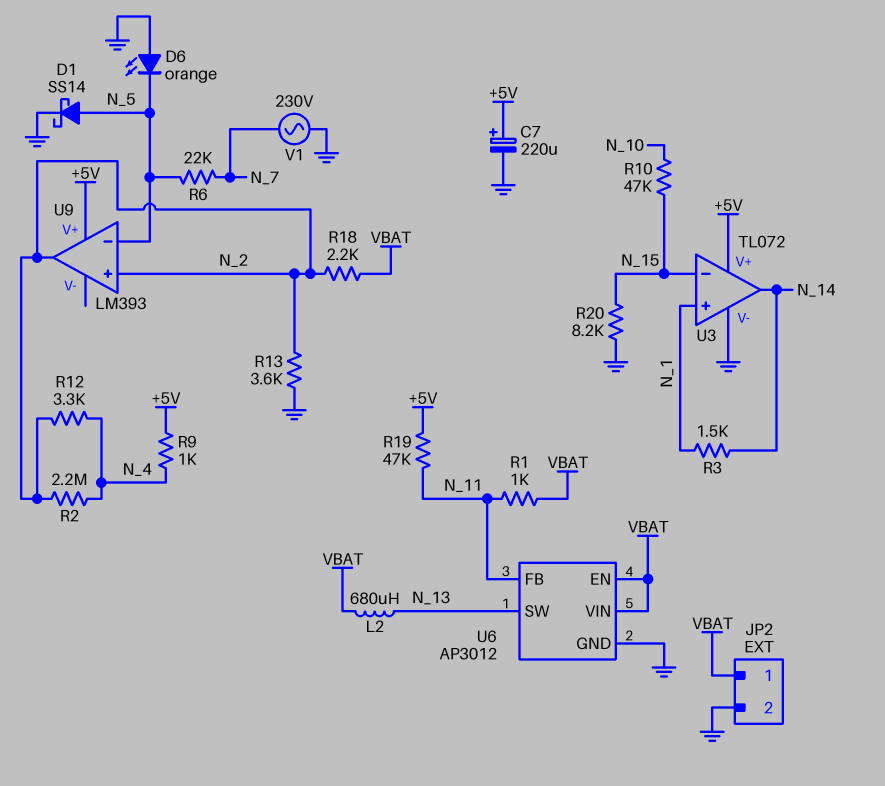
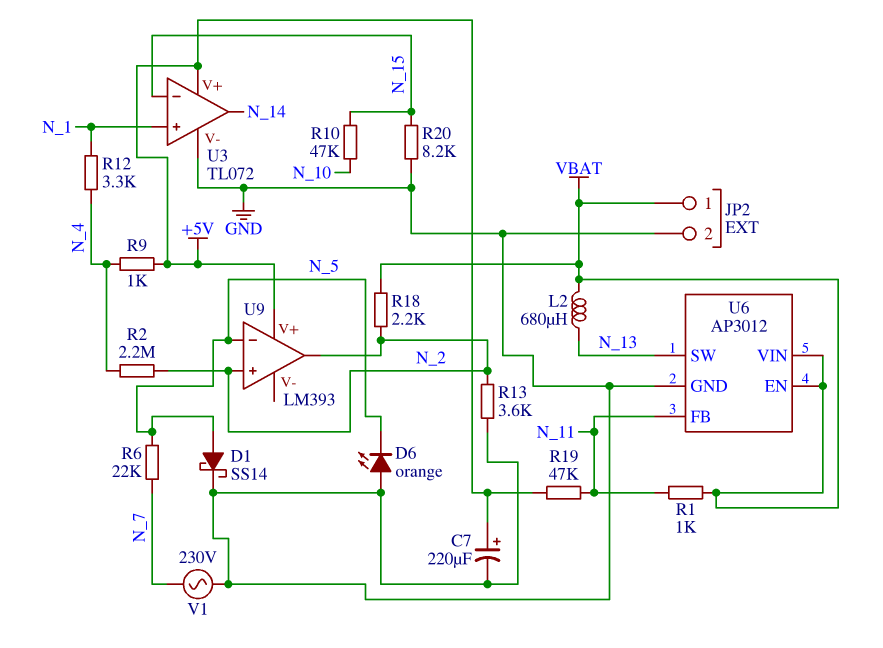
R3: 1.5k (N_1, N_14) -> none
R12: 3.3k (N_2, N_4) -> 3.3k (N_1, N_4)

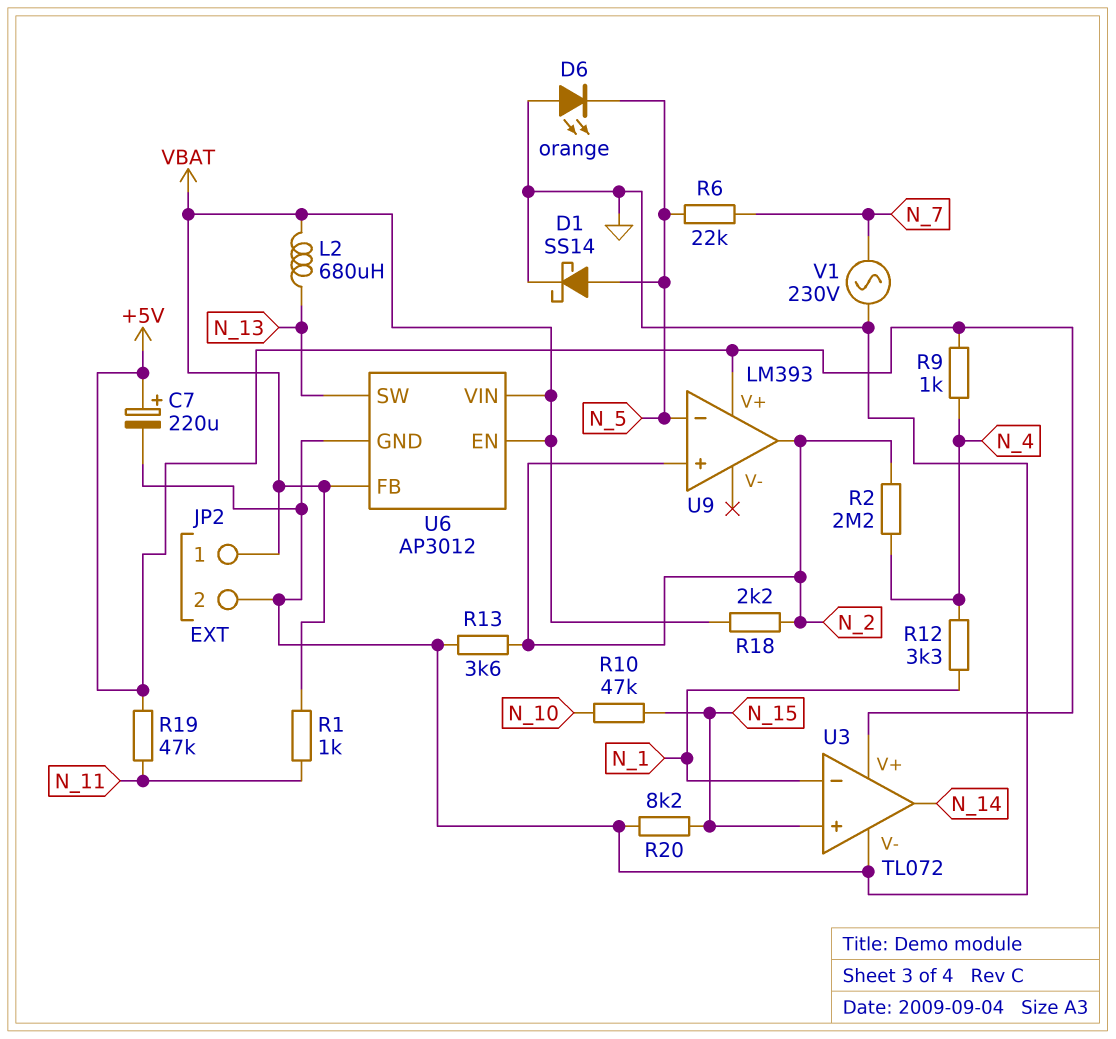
U3 pin in+: N_1 -> N_15
U3 pin in-: N_15 -> N_1
U6 pin FB: N_11 -> VBAT

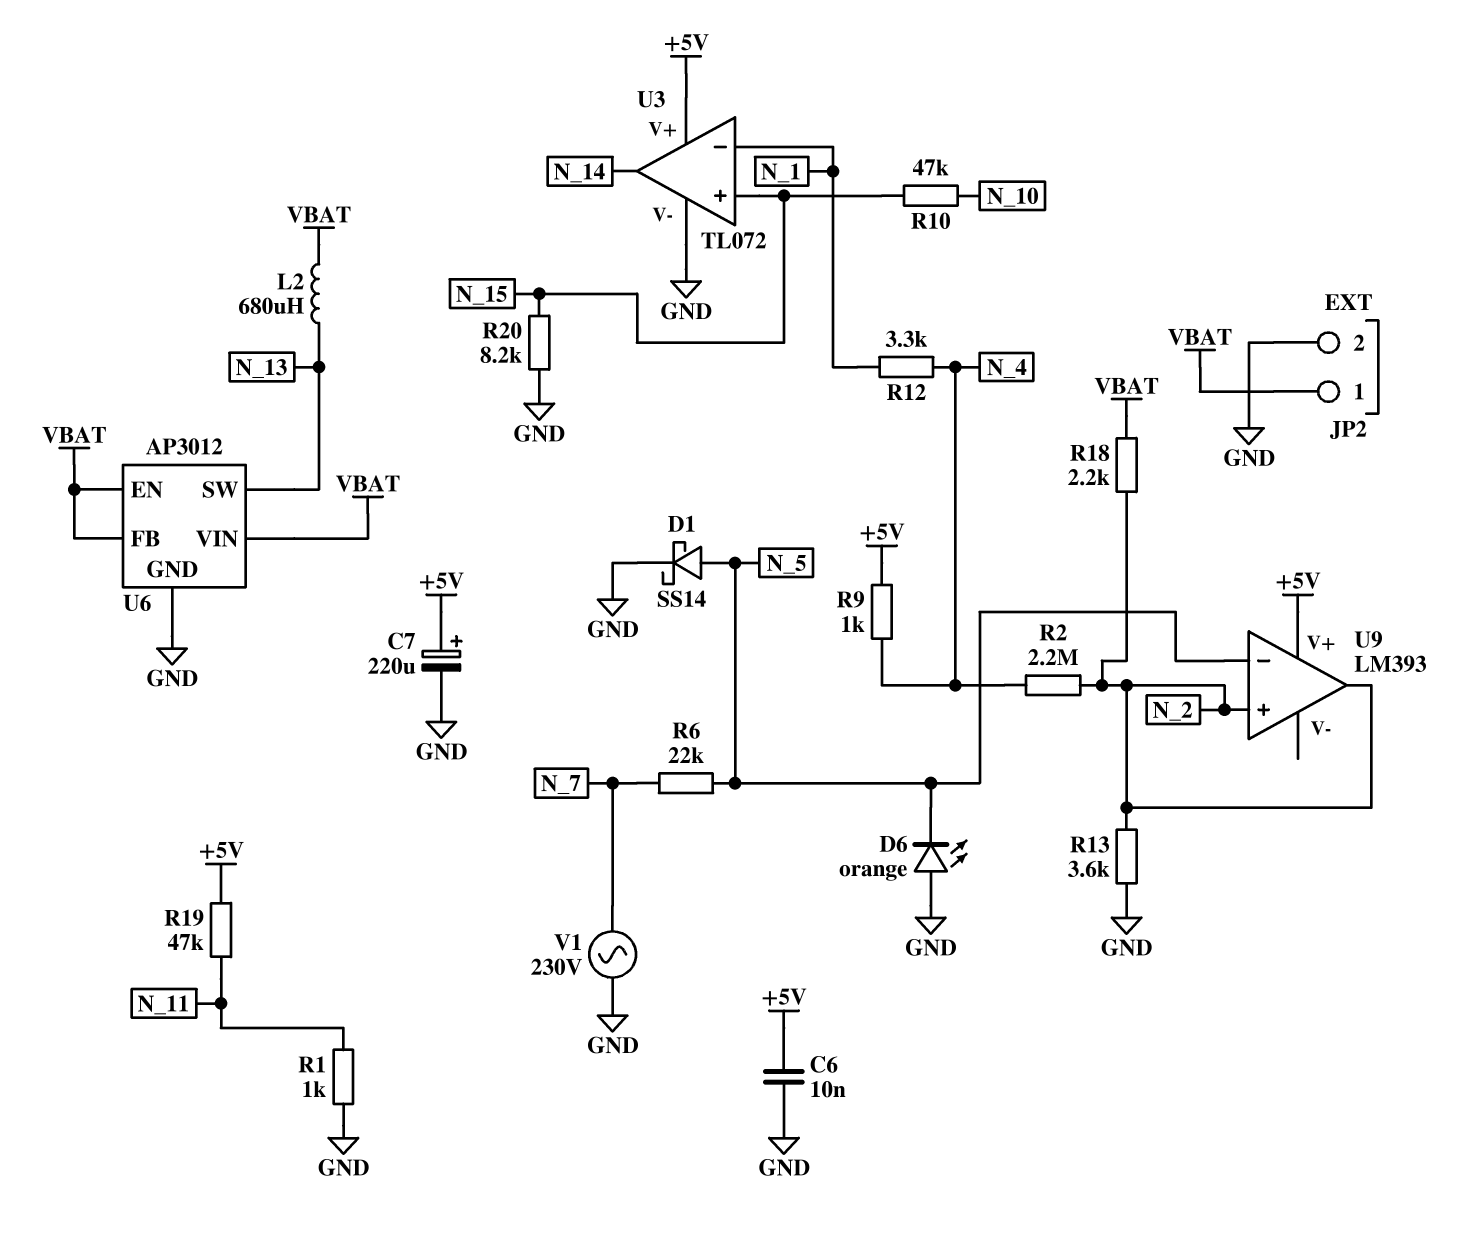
C6: none -> 10nF (+5V, GND)
R1: 1k (N_11, VBAT) -> 1k (GND, N_11)

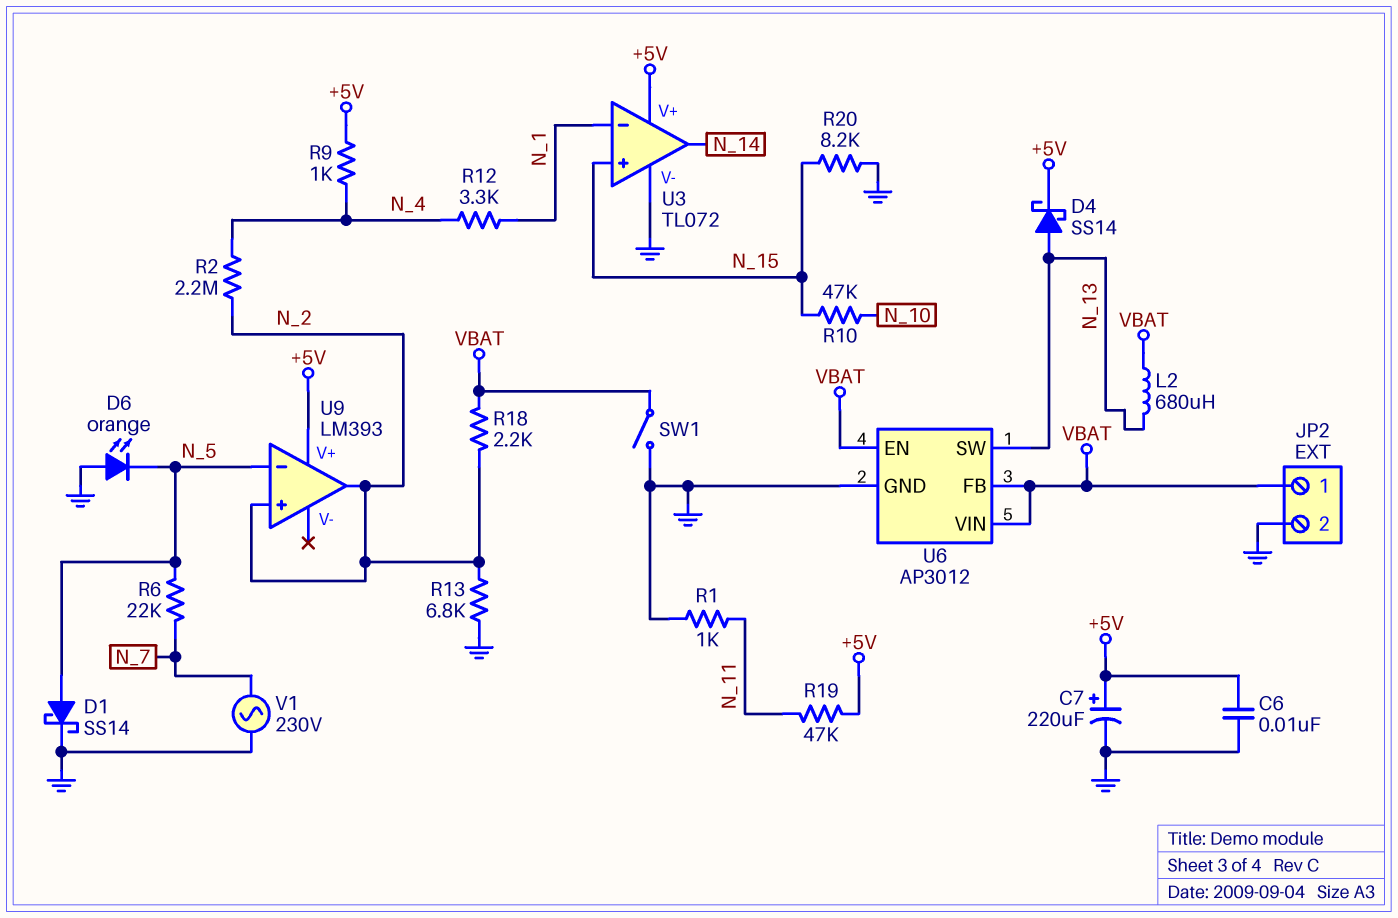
D4: none -> schottky SS14 (A N_13, K +5V)
R13: 3.6k (GND, N_2) -> 6.8k (GND, N_2)
SW1: none -> switch (GND, VBAT)

